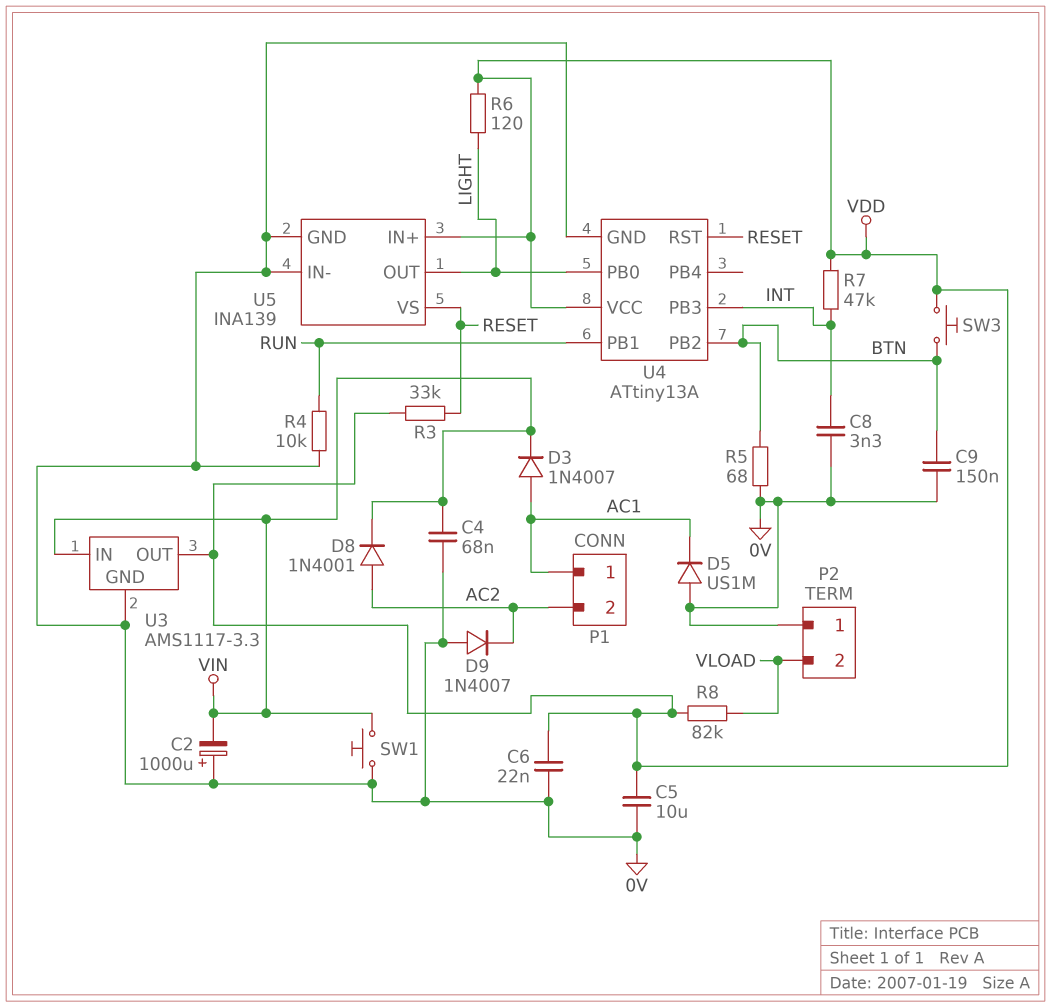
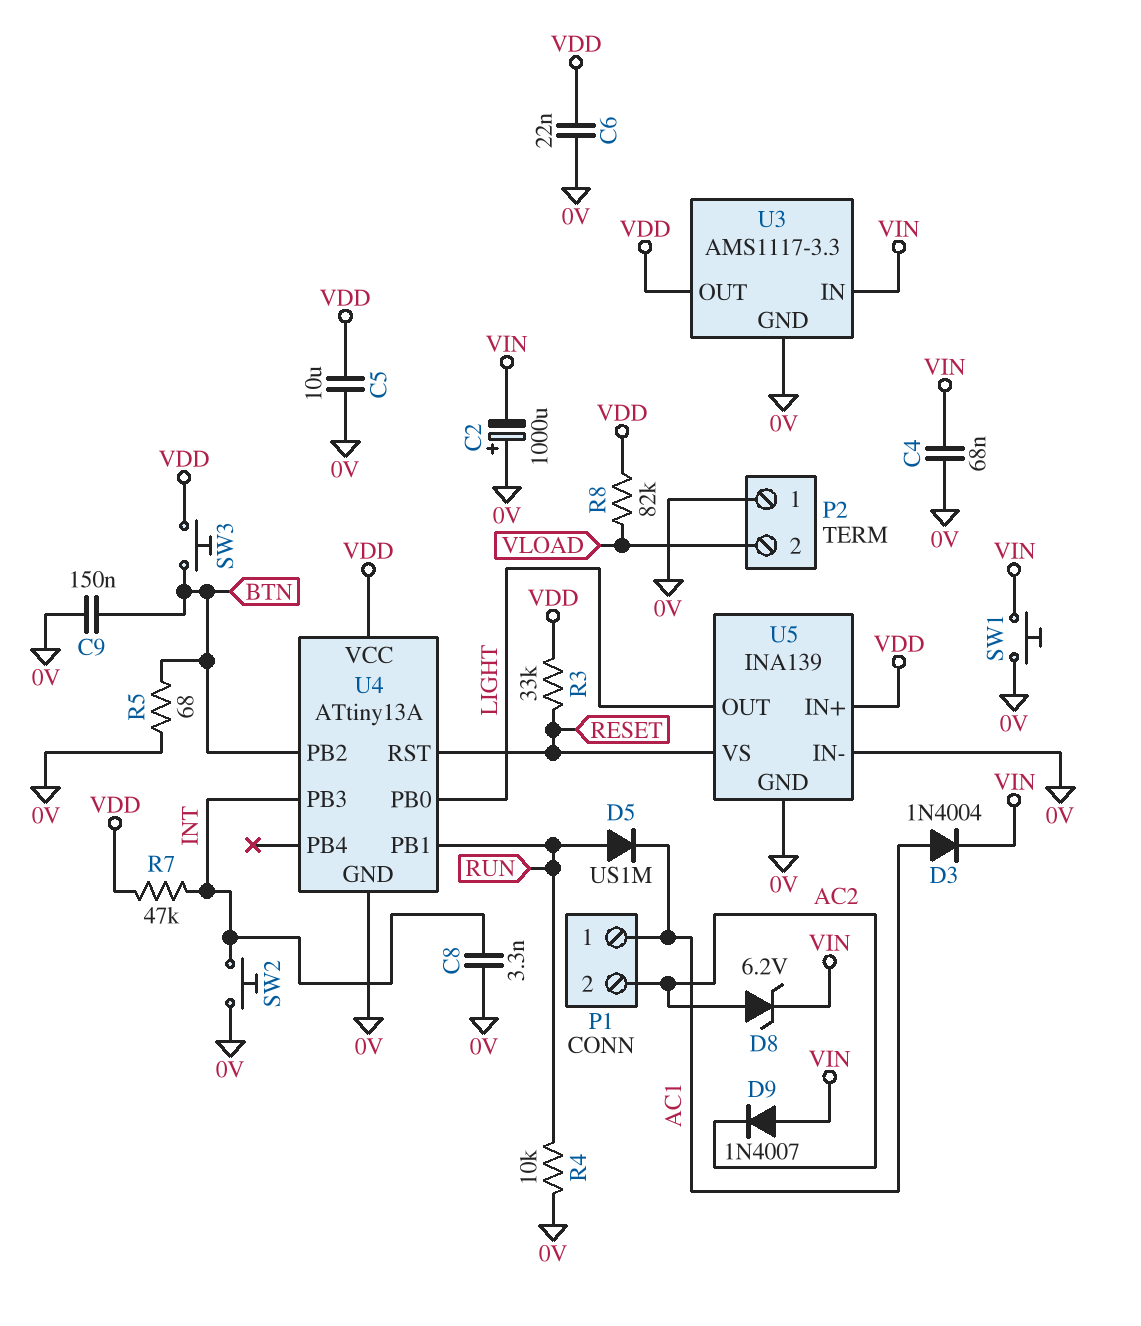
D3: diode 1N4007 (A AC1, K VIN) -> diode 1N4004 (A AC1, K VIN)
D5: diode US1M (A 0V, K AC1) -> diode US1M (A RUN, K AC1)
D8: diode 1N4001 (A AC2, K VIN) -> zener 6.2V (A AC2, K VIN)
D9: diode 1N4007 (A 0V, K AC2) -> diode 1N4007 (A VIN, K AC2)
R6: 120 (LIGHT, VDD) -> none
SW2: none -> button (0V, INT)

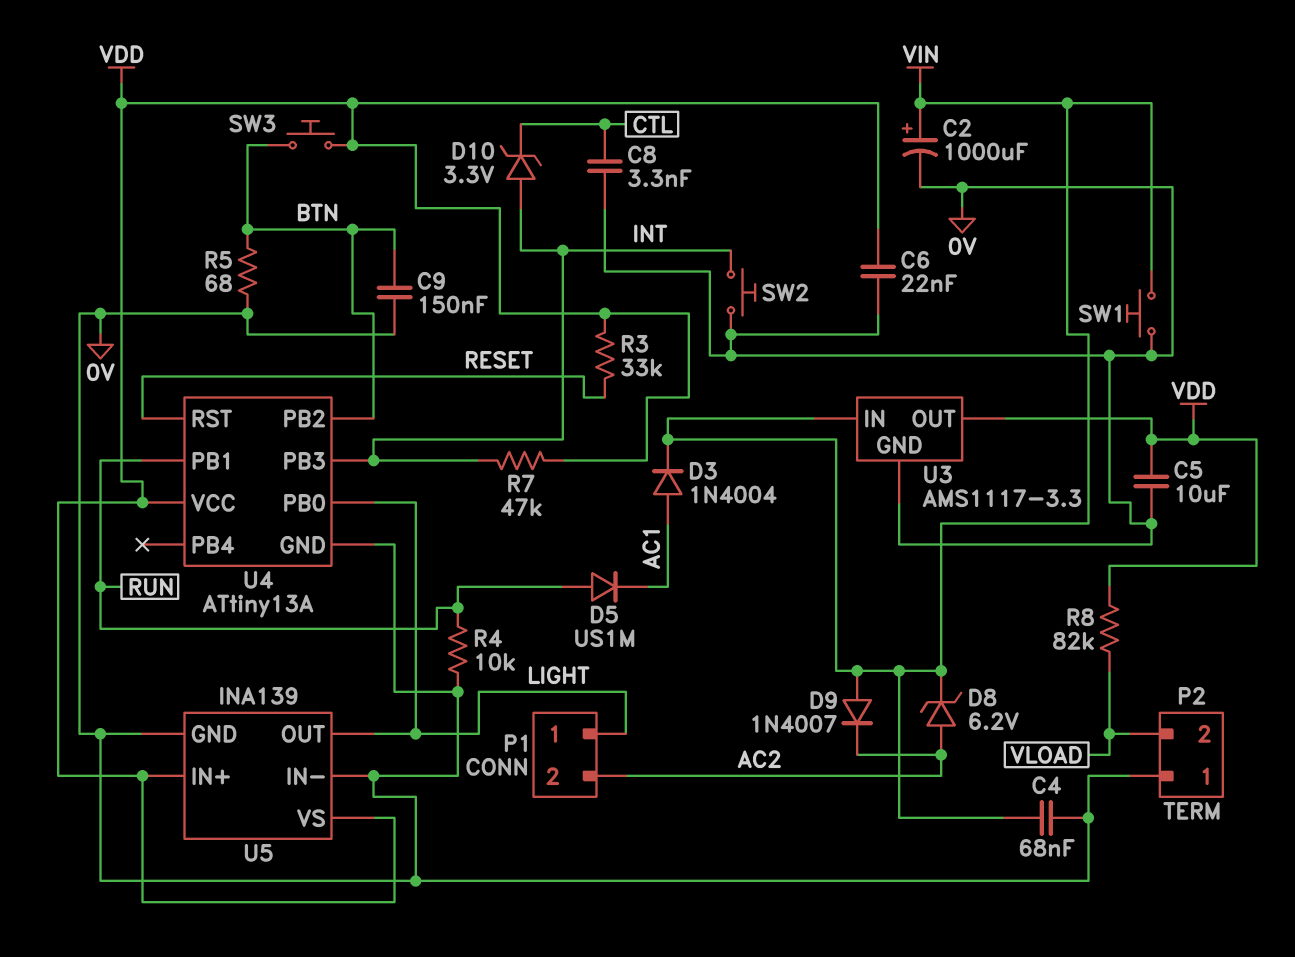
C2: 1000uF (plus 0V, minus VIN) -> 1000uF (plus VIN, minus 0V)
C8: 3.3nF (0V, INT) -> 3.3nF (0V, CTL)
D10: none -> zener 3.3V (A INT, K CTL)
P1 pin 1: AC1 -> LIGHT
U5 pin VS: RESET -> VDD

